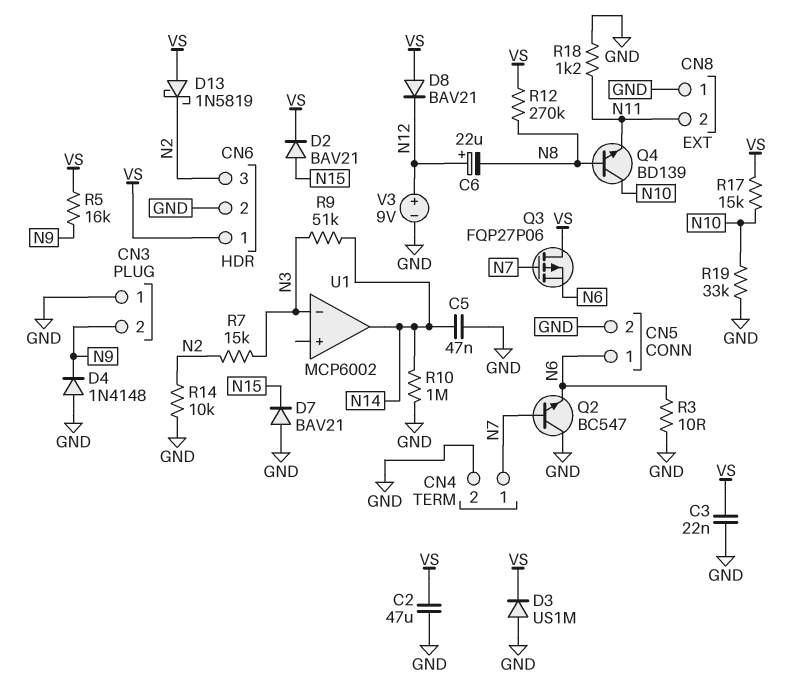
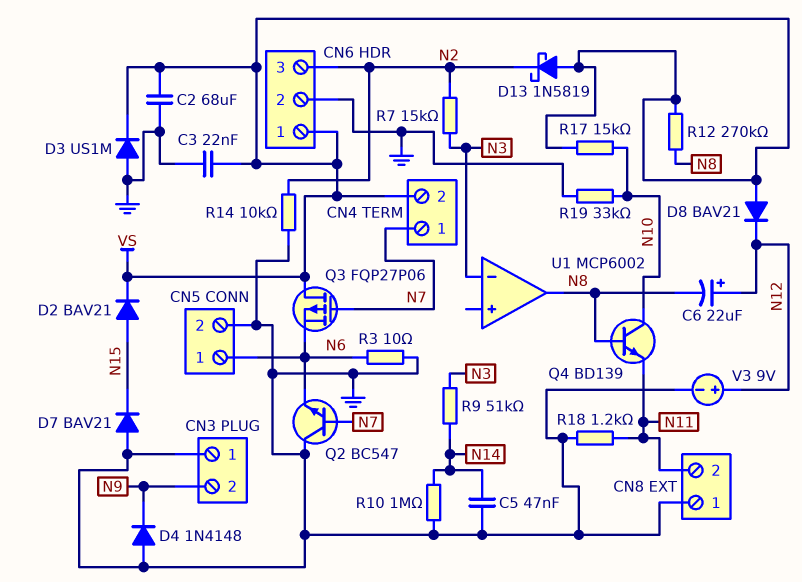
C2: 47uF (GND, VS) -> 68uF (GND, VS)
CN4 pin 2: GND -> VS
R5: 16k (N9, VS) -> none
U1 pin out: N14 -> N8

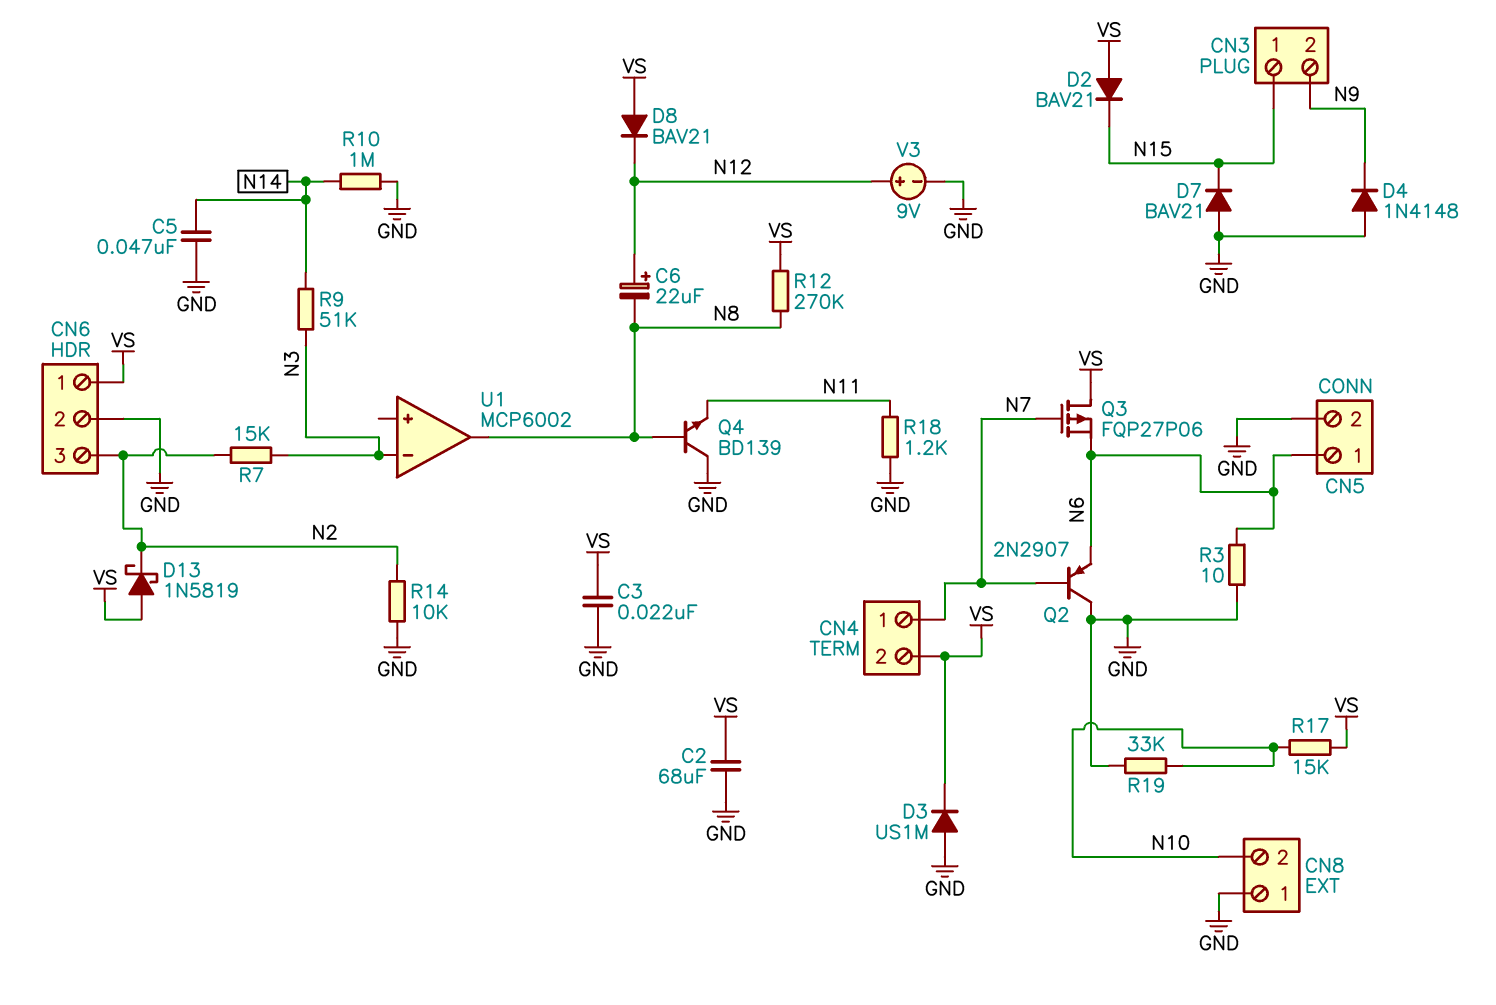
CN3 pin 1: GND -> N15
CN8 pin 2: N11 -> N10
D2: diode BAV21 (A N15, K VS) -> diode BAV21 (A VS, K N15)
Q2: NPN BC547 (B N7, C GND, E N6) -> PNP 2N2907 (B N7, C GND, E N6)
Q4: NPN BD139 (B N8, C N10, E N11) -> NPN BD139 (B N8, C GND, E N11)

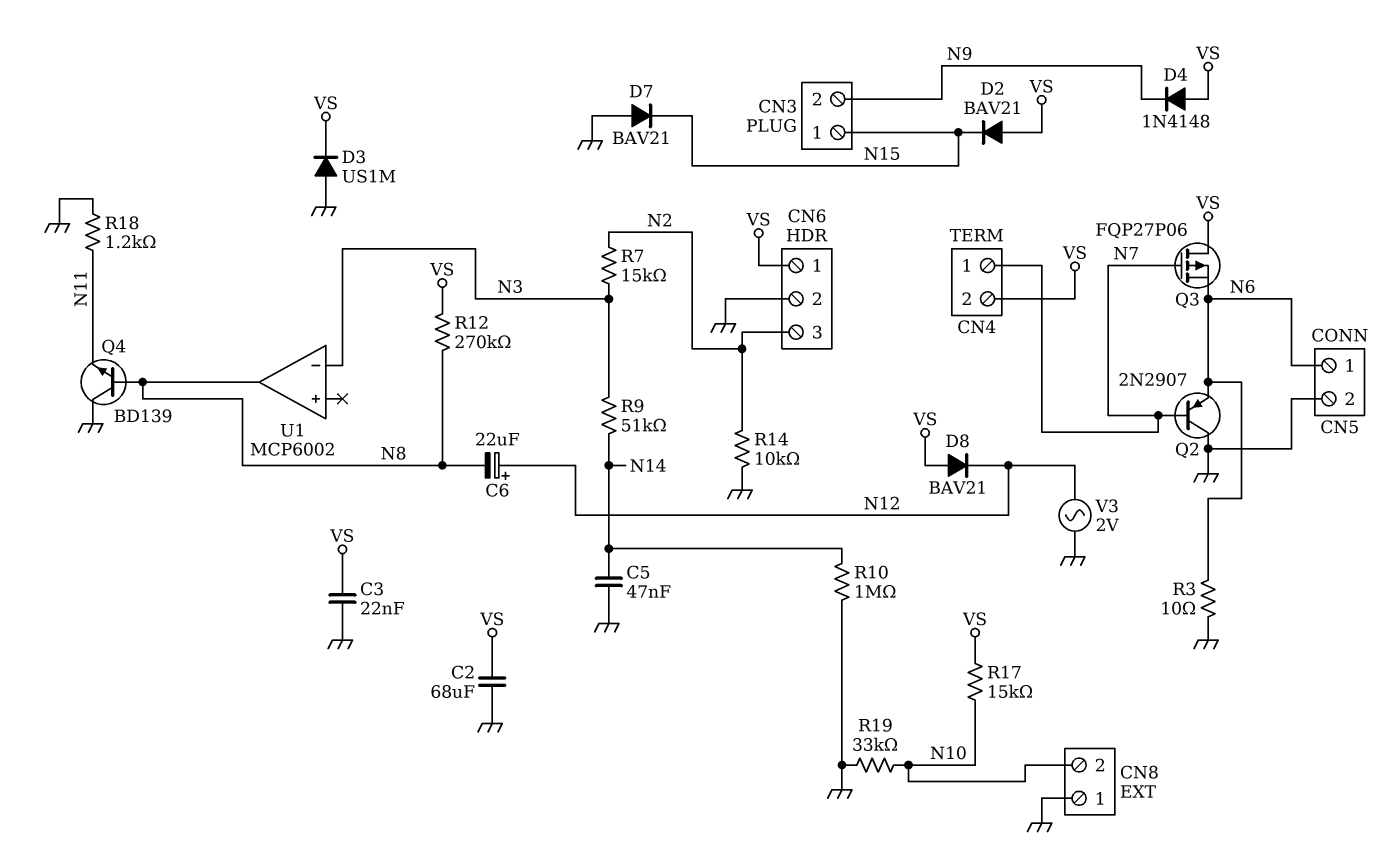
D4: diode 1N4148 (A GND, K N9) -> diode 1N4148 (A VS, K N9)
D13: schottky 1N5819 (A VS, K N2) -> none
V3: 9V (plus N12, minus GND) -> AC 2V (GND, N12)

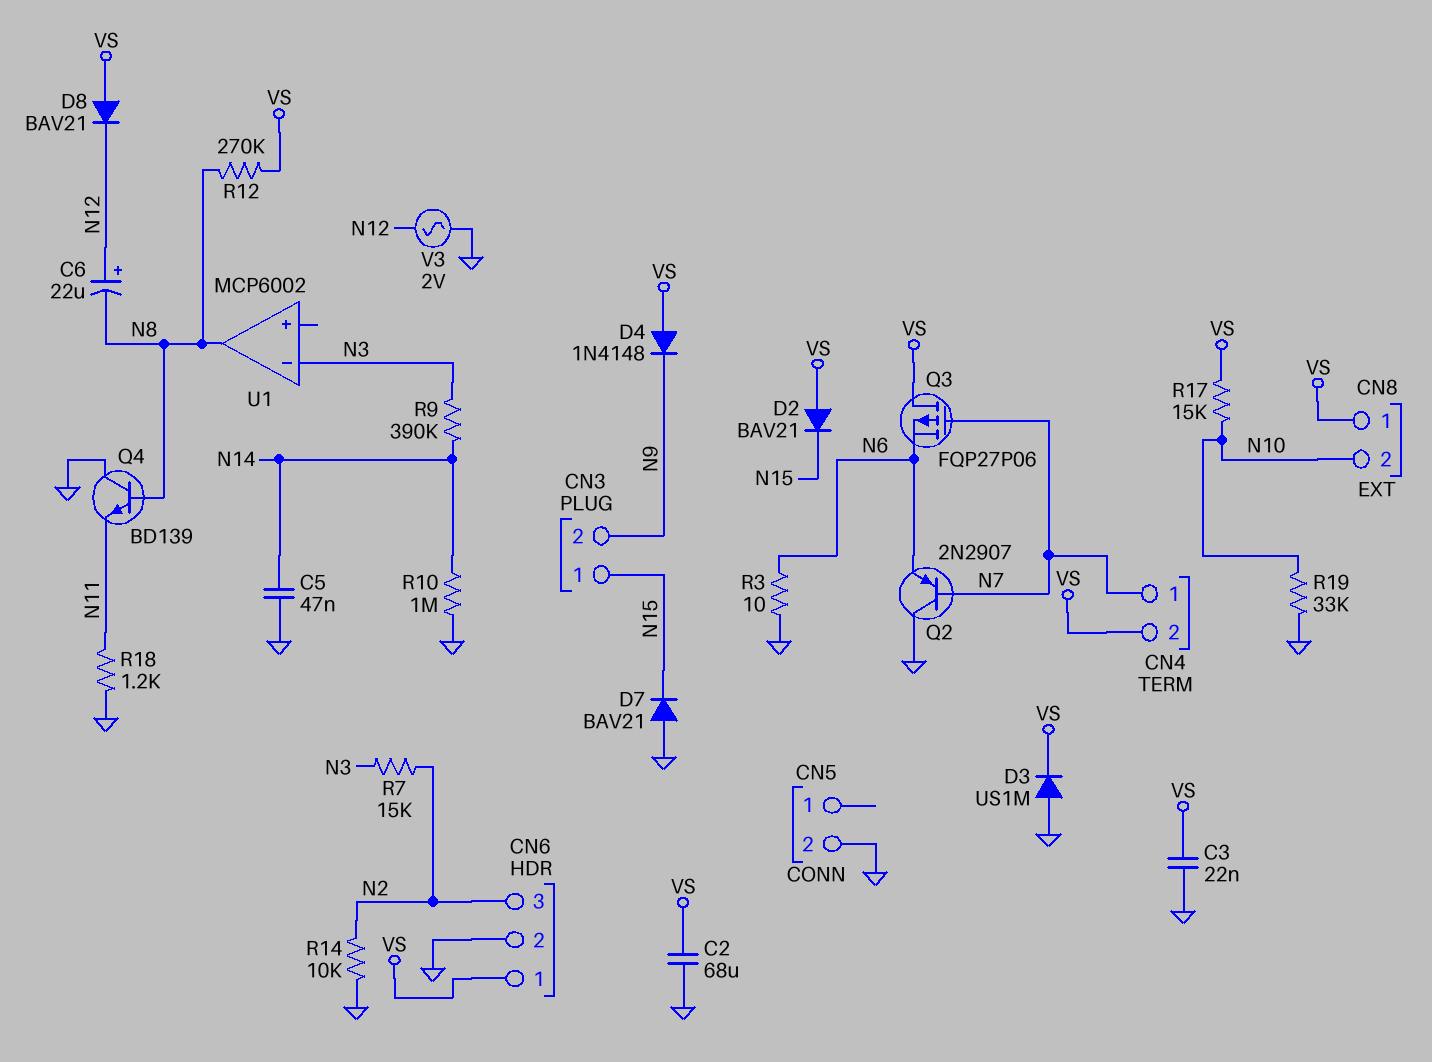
CN5 pin 1: N6 -> none
CN8 pin 1: GND -> VS
R9: 51k (N3, N14) -> 390k (N3, N14)

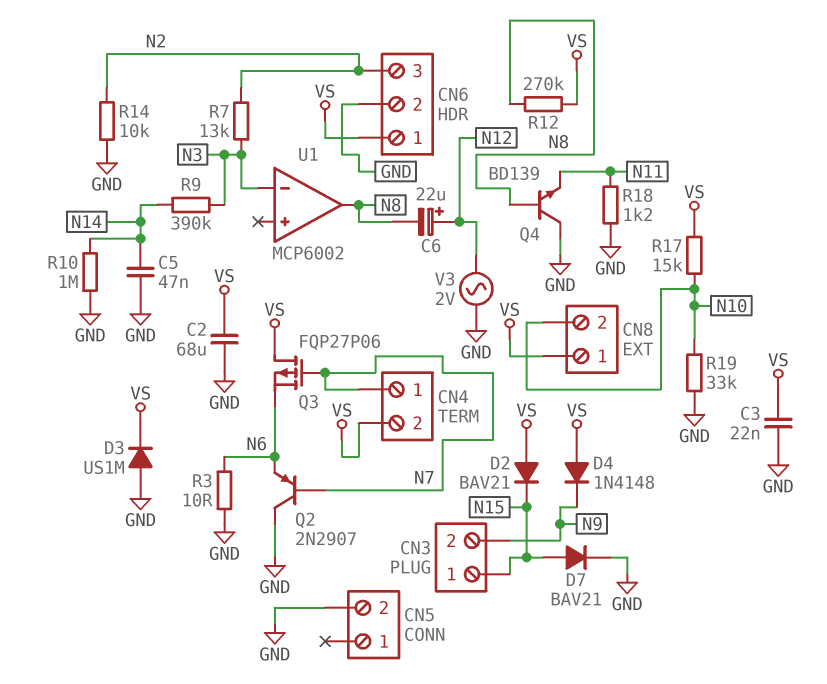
D7: diode BAV21 (A GND, K N15) -> diode BAV21 (A N15, K GND)
D8: diode BAV21 (A VS, K N12) -> none
R7: 15k (N2, N3) -> 13k (N2, N3)

